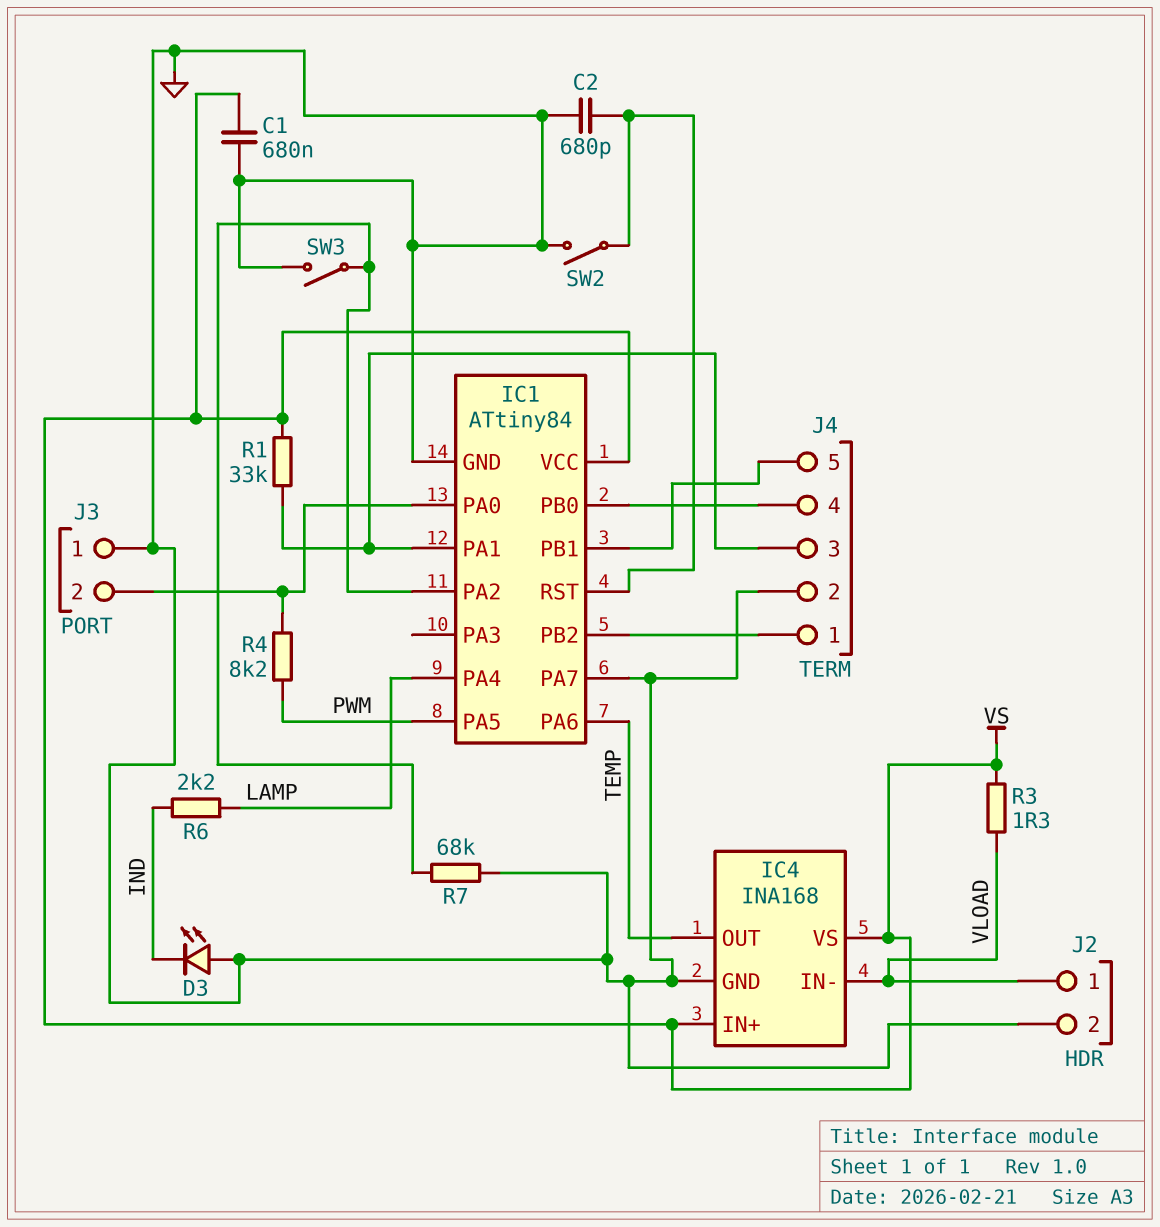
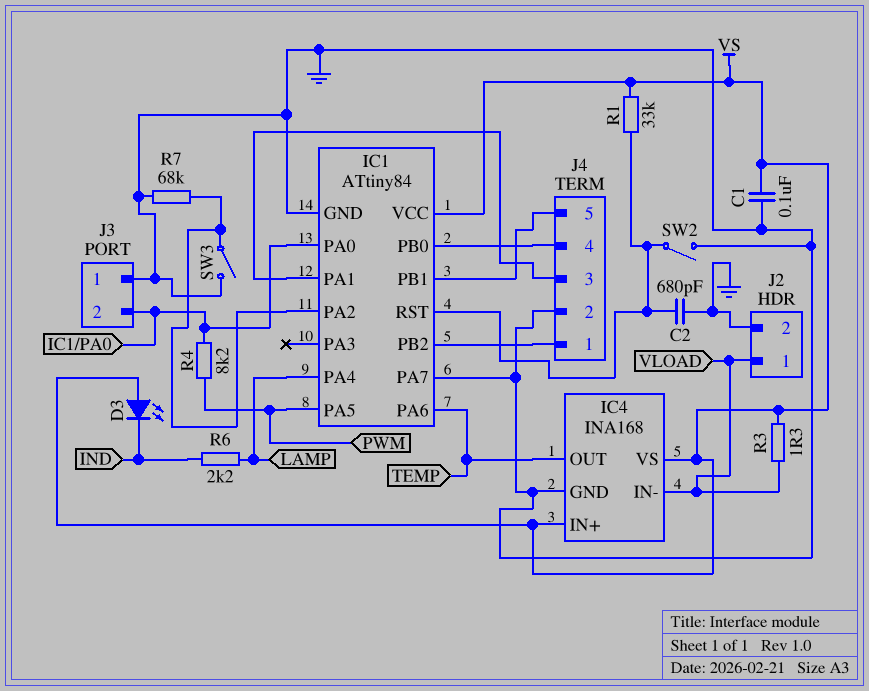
C1: 680nF (GND, VS) -> 100nF (GND, VS)
D3: LED (A GND, K IND) -> LED (A VS, K IND)
R1: 33k (IC1/PA1, VS) -> 33k (IC1/RST, VS)

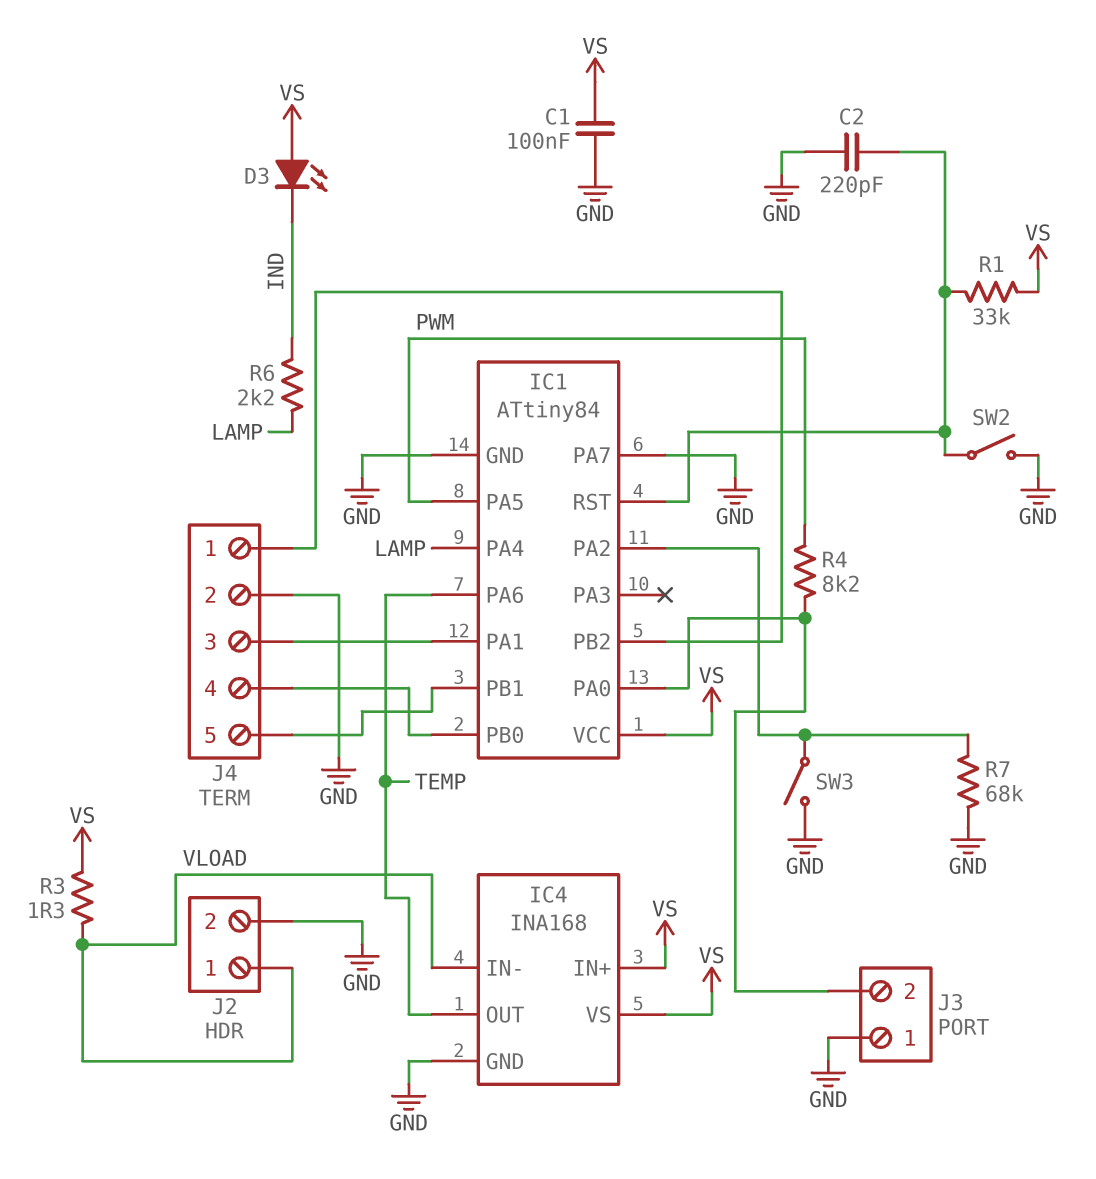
C2: 680pF (GND, IC1/RST) -> 220pF (GND, IC1/RST)

